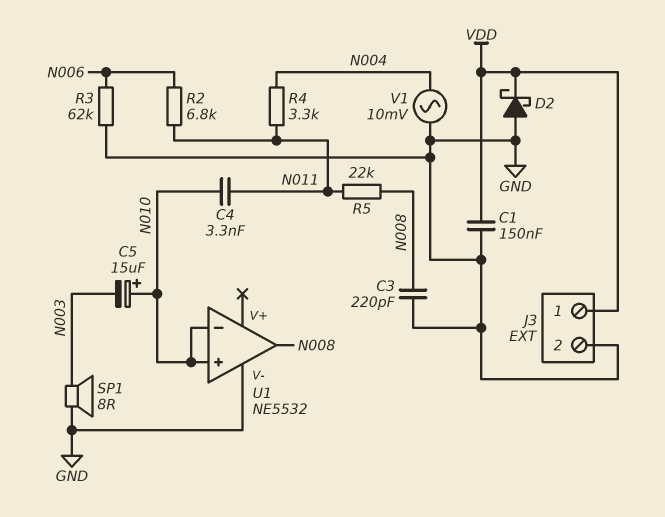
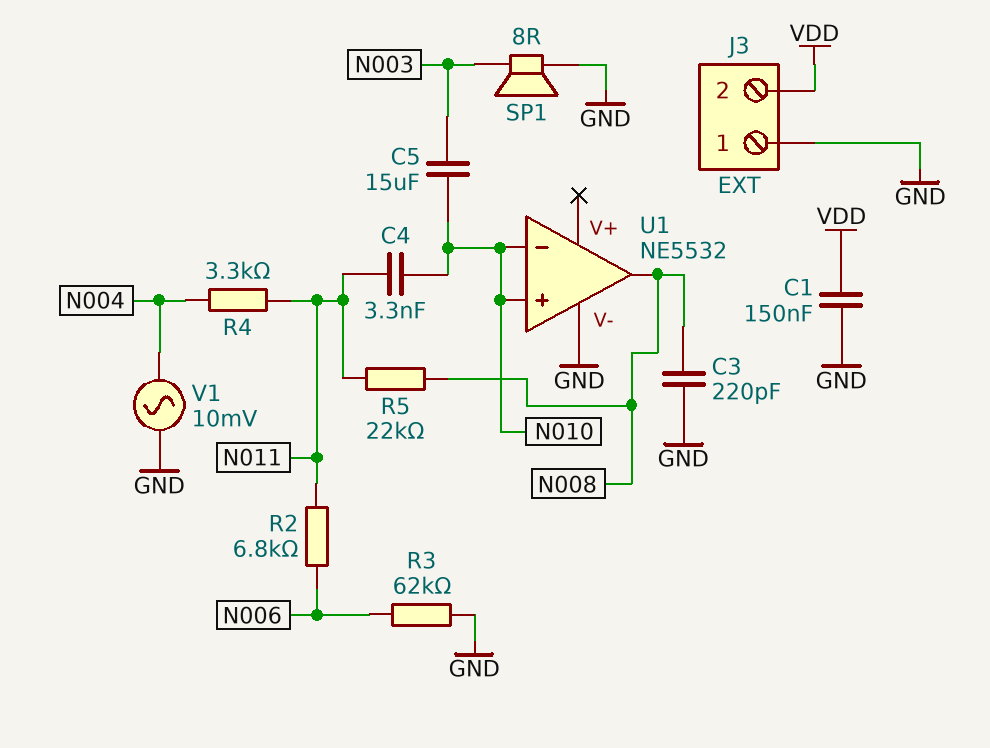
C5: 15uF (plus N010, minus N003) -> 15uF (N003, N010)
D2: schottky (A GND, K VDD) -> none
J3 pin 1: VDD -> GND
J3 pin 2: GND -> VDD

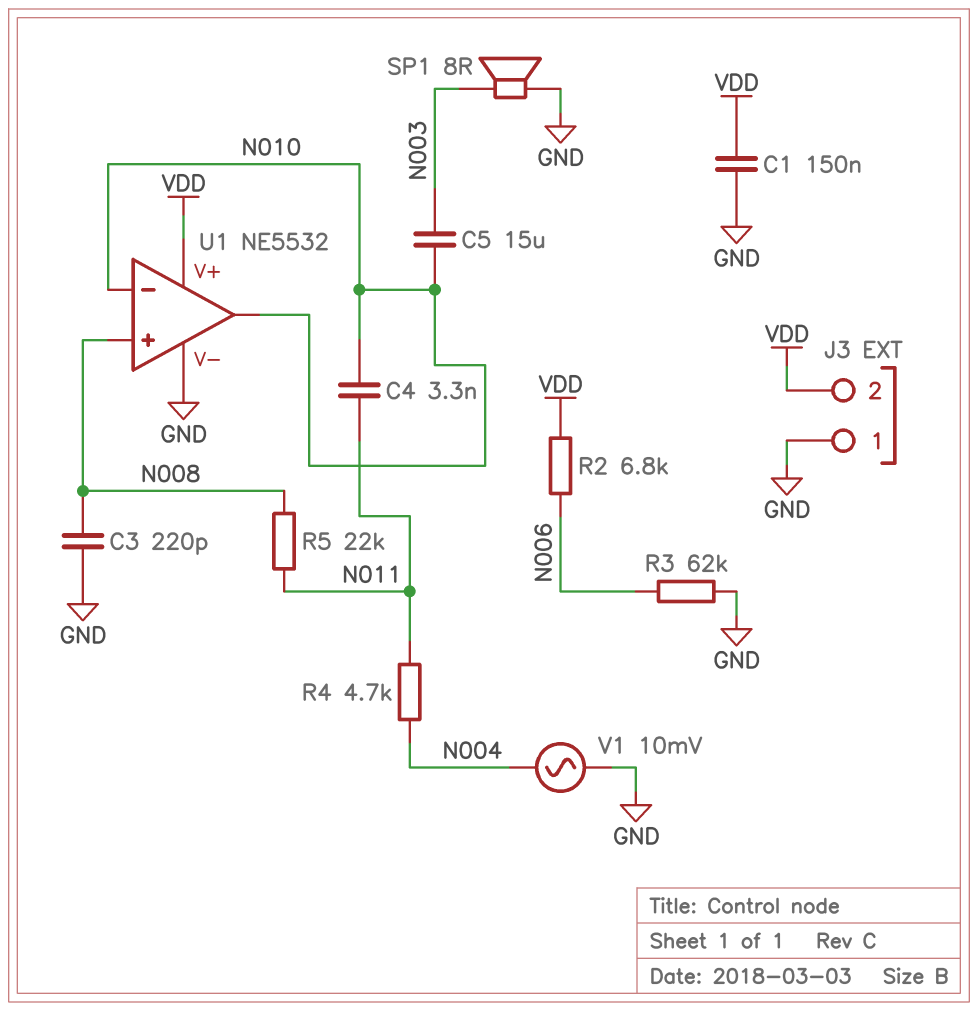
R2: 6.8k (N006, N011) -> 6.8k (N006, VDD)
R4: 3.3k (N004, N011) -> 4.7k (N004, N011)
U1 pin V+: none -> VDD
U1 pin in+: N010 -> N008
U1 pin out: N008 -> N010

